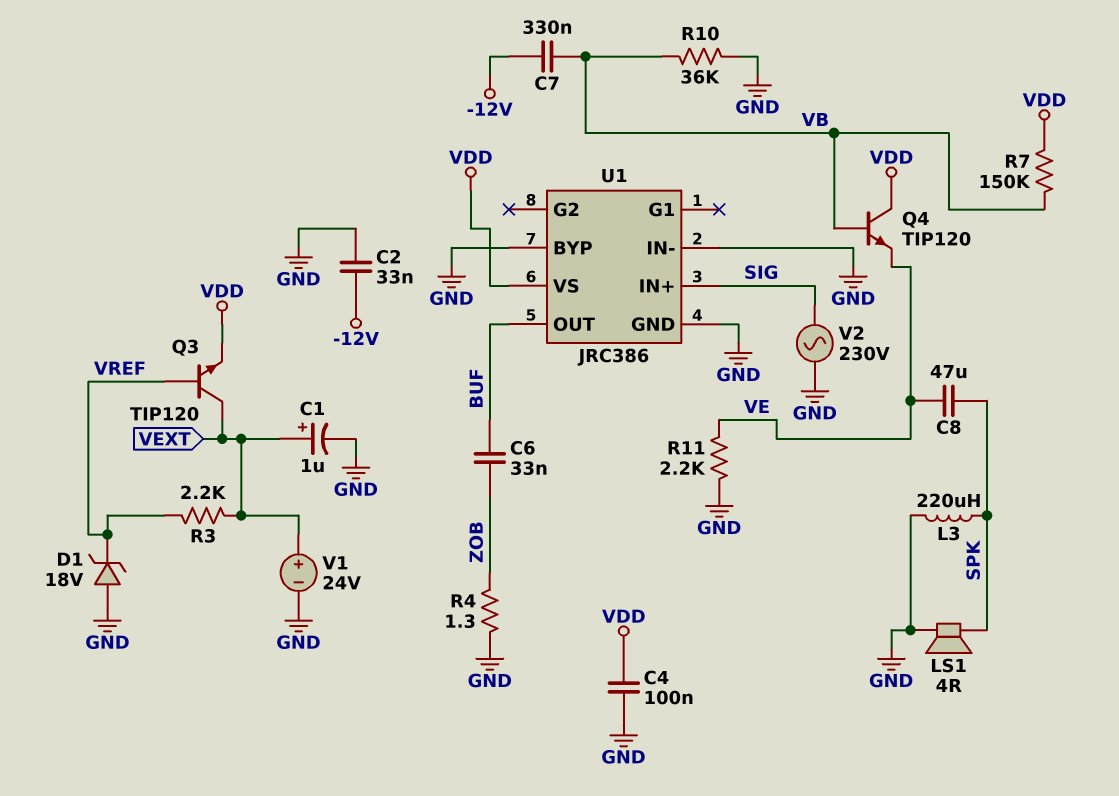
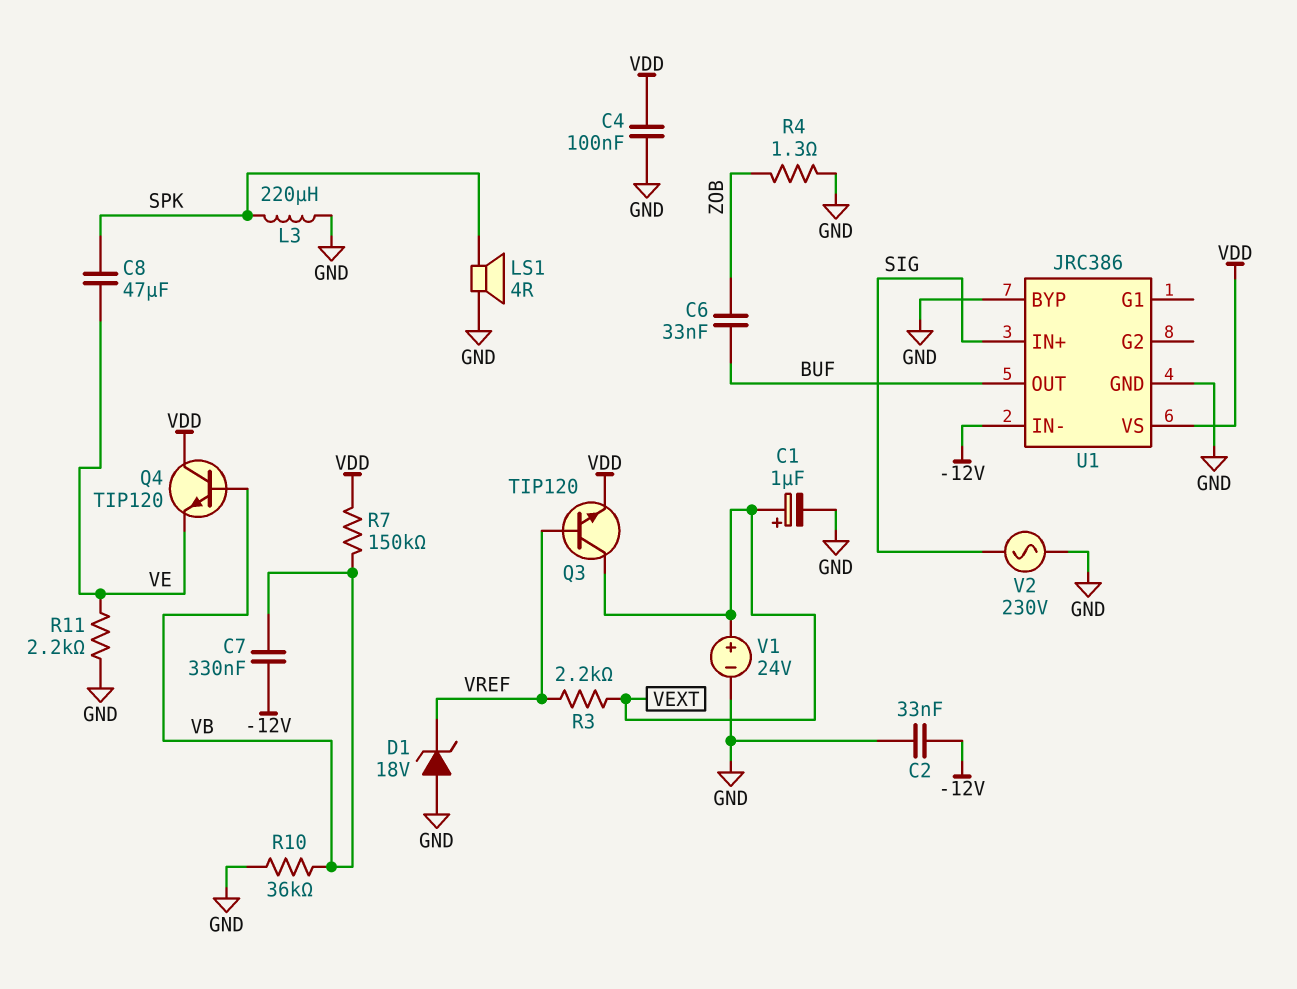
U1 pin IN-: GND -> -12V

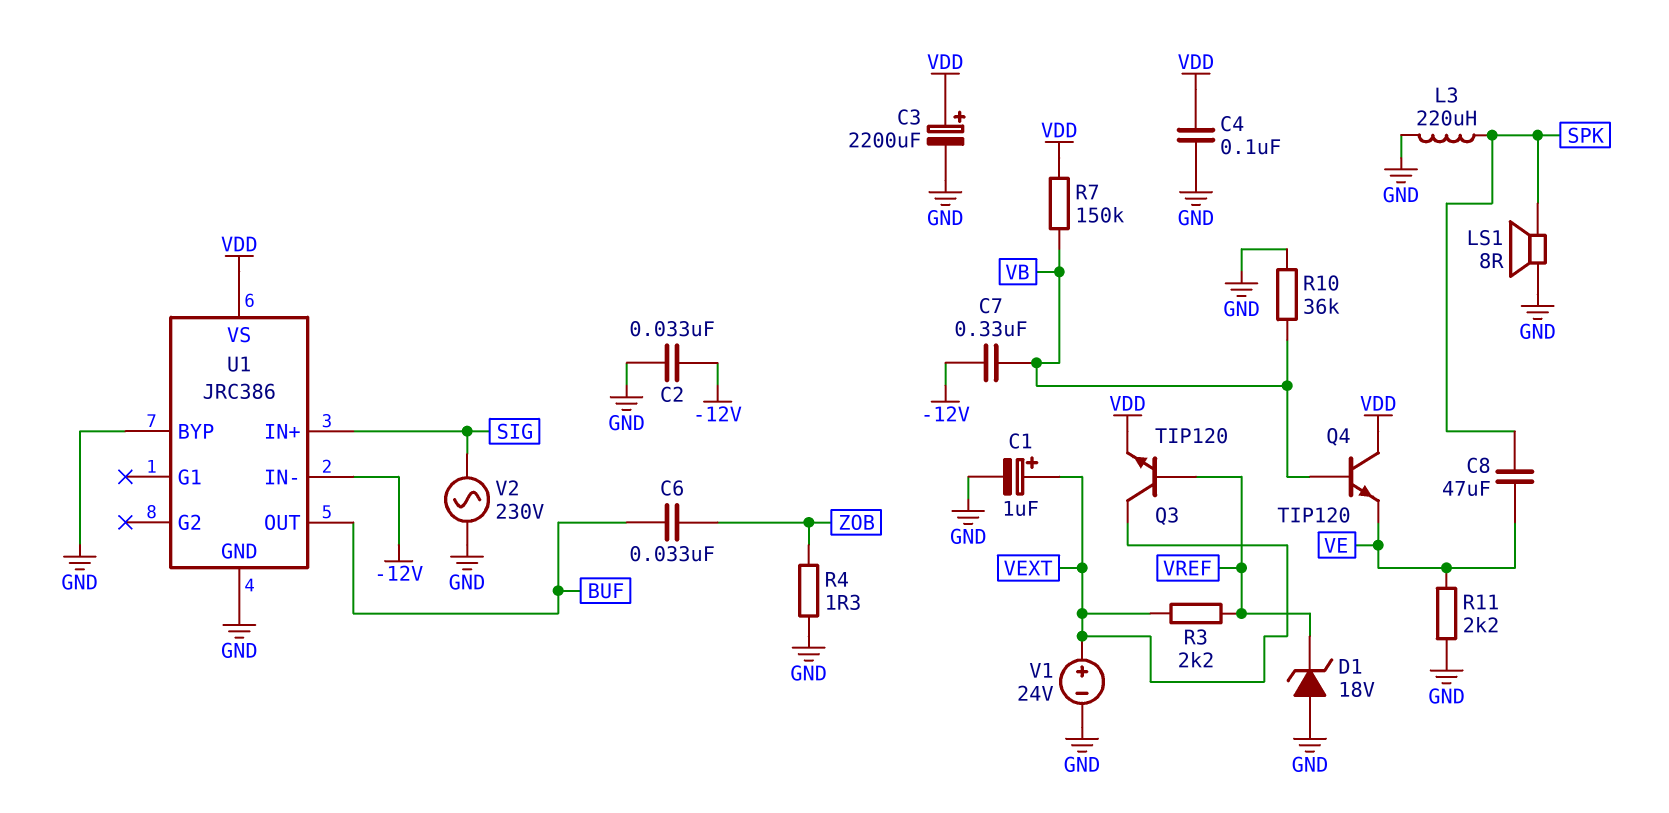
C3: none -> 2200uF (plus VDD, minus GND)
LS1: speaker 4R (GND, SPK) -> speaker 8R (GND, SPK)

